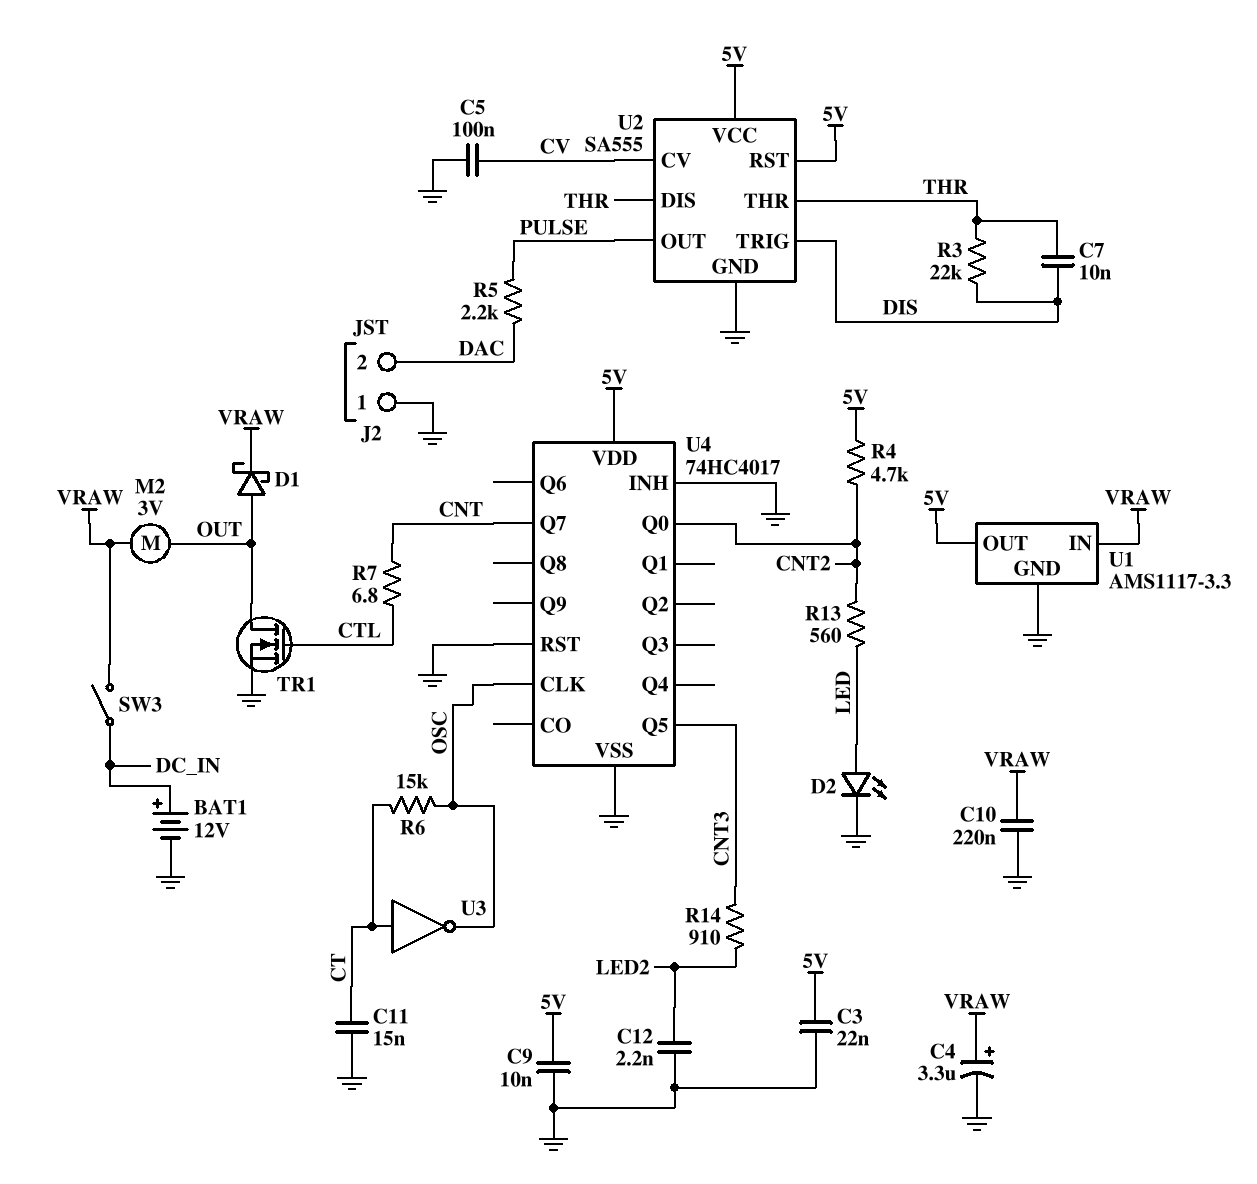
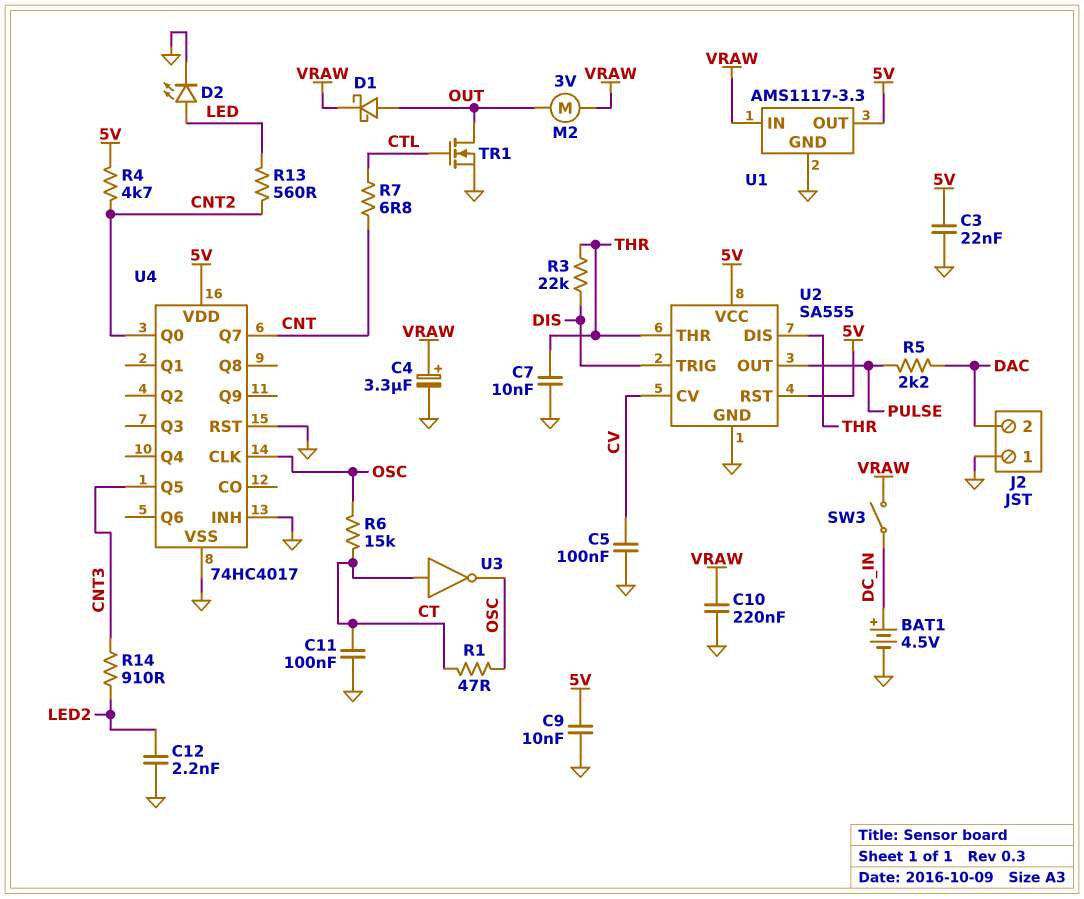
BAT1: 12V (plus DC_IN, minus GND) -> 4.5V (plus DC_IN, minus GND)
C7: 10nF (DIS, THR) -> 10nF (GND, THR)
C11: 15nF (CT, GND) -> 100nF (CT, GND)
R1: none -> 47 (CT, OSC)

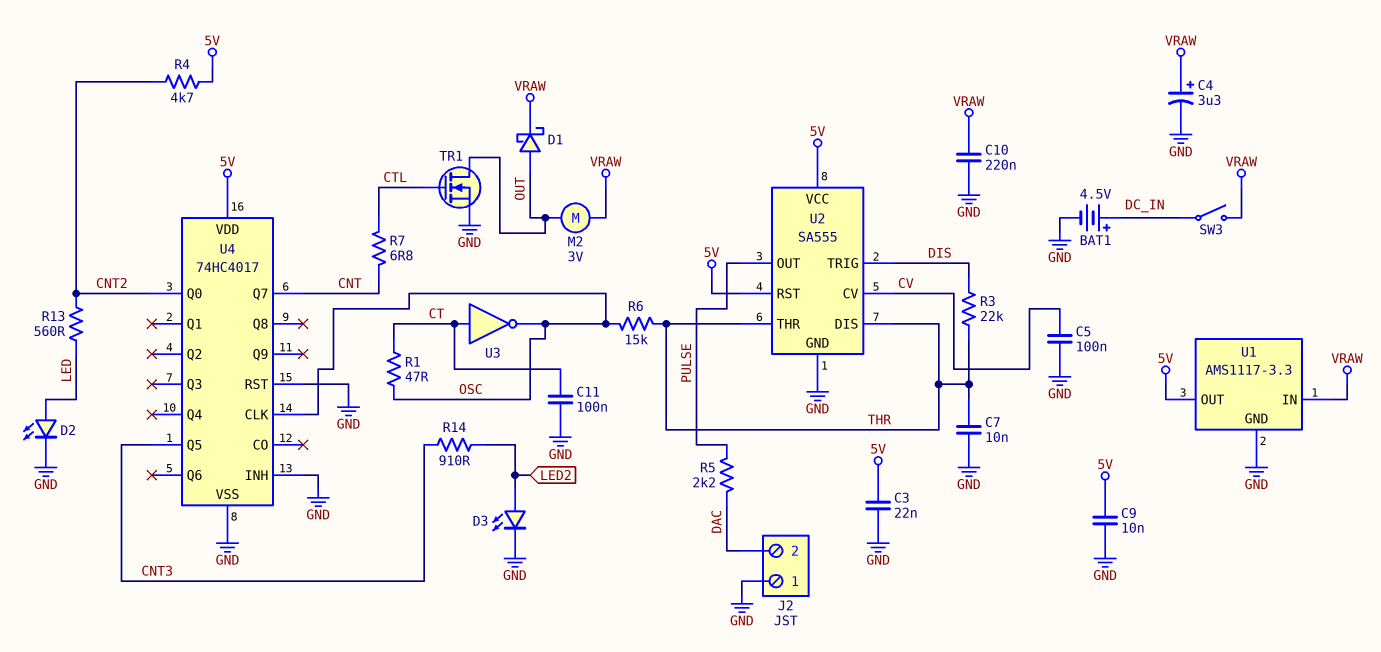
C12: 2.2nF (GND, LED2) -> none
D3: none -> LED (A LED2, K GND)
R6: 15k (CT, OSC) -> 15k (OSC, THR)

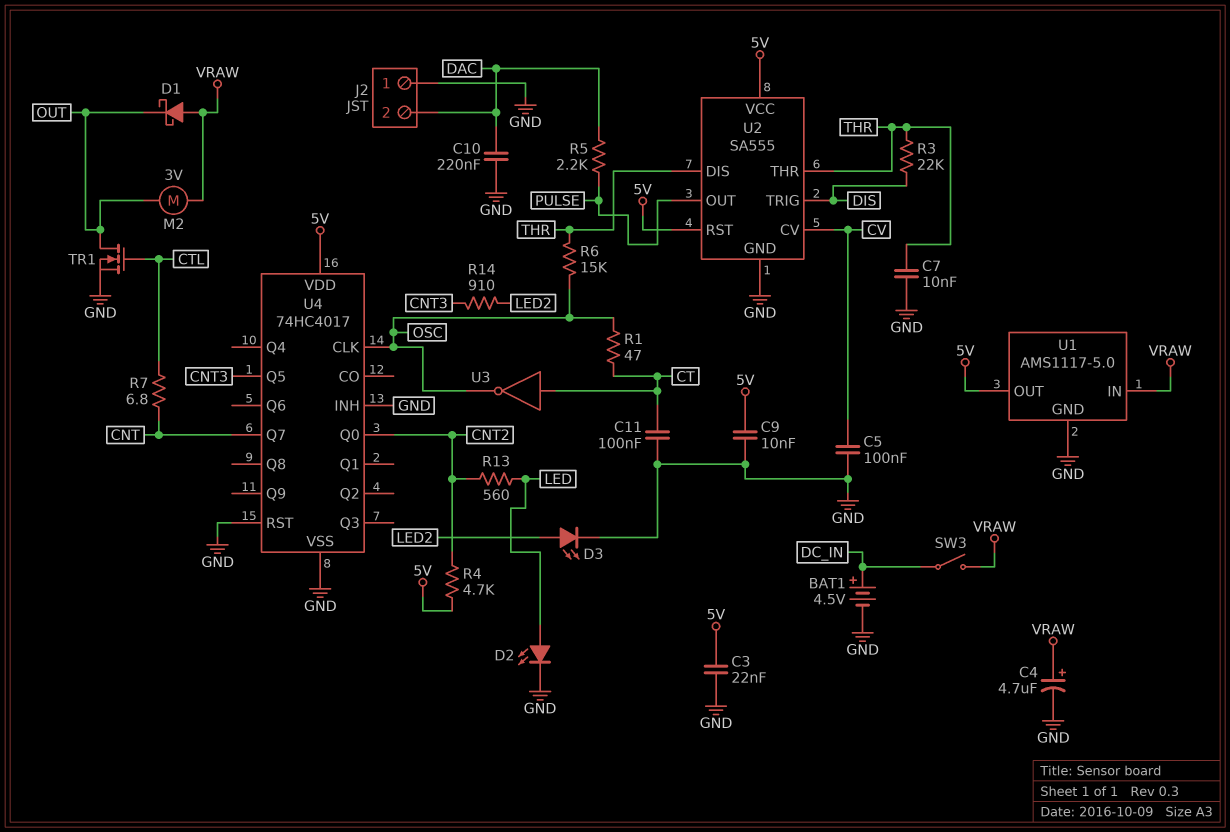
C4: 3.3uF (plus VRAW, minus GND) -> 4.7uF (plus VRAW, minus GND)
C10: 220nF (GND, VRAW) -> 220nF (DAC, GND)
D1: schottky (A OUT, K VRAW) -> schottky (A VRAW, K OUT)
U1: AMS1117-3.3 -> AMS1117-5.0

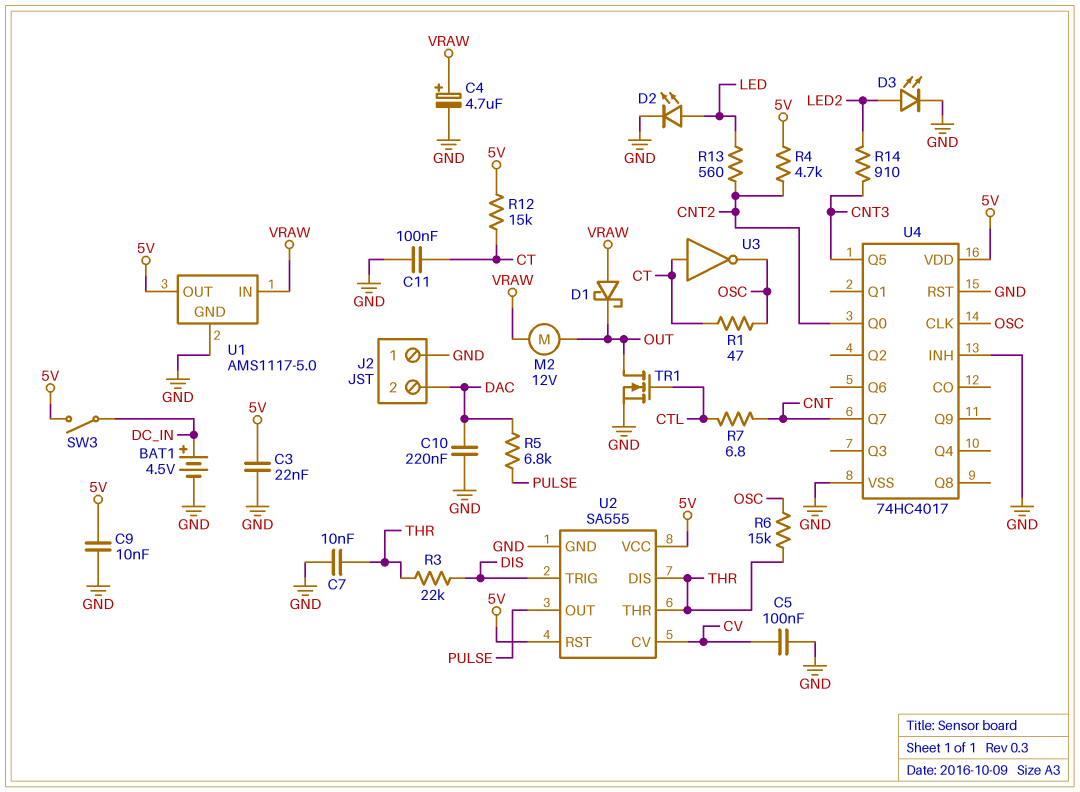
M2: motor 3V (OUT, VRAW) -> motor 12V (OUT, VRAW)
R5: 2.2k (DAC, PULSE) -> 6.8k (DAC, PULSE)
R12: none -> 15k (5V, CT)
SW3: switch (DC_IN, VRAW) -> switch (5V, DC_IN)

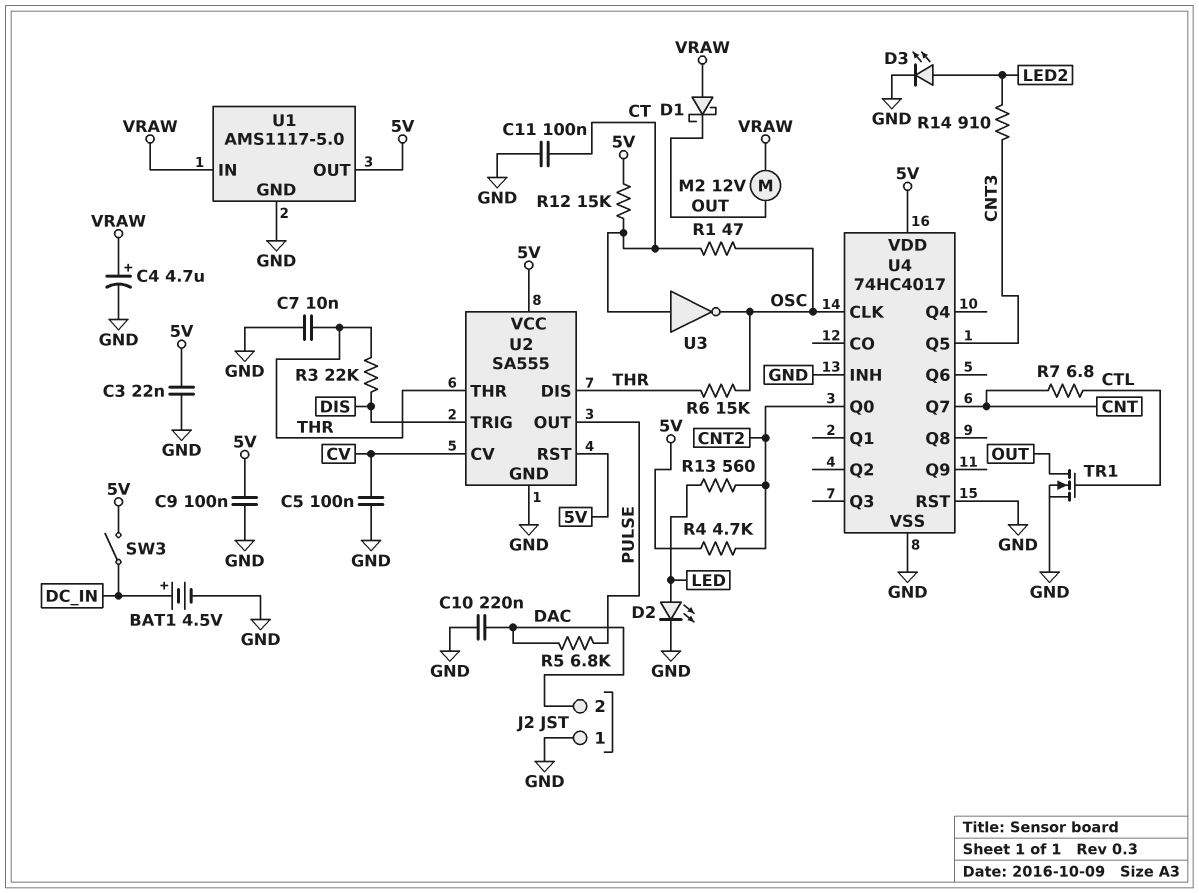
C9: 10nF (5V, GND) -> 100nF (5V, GND)

